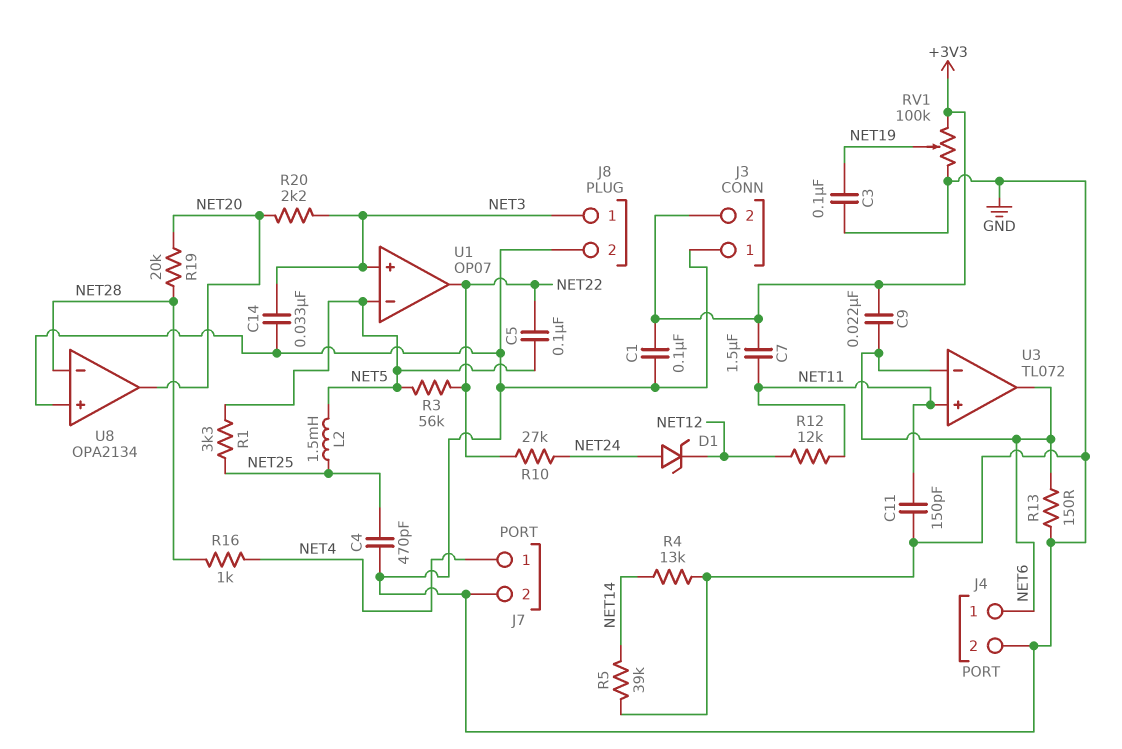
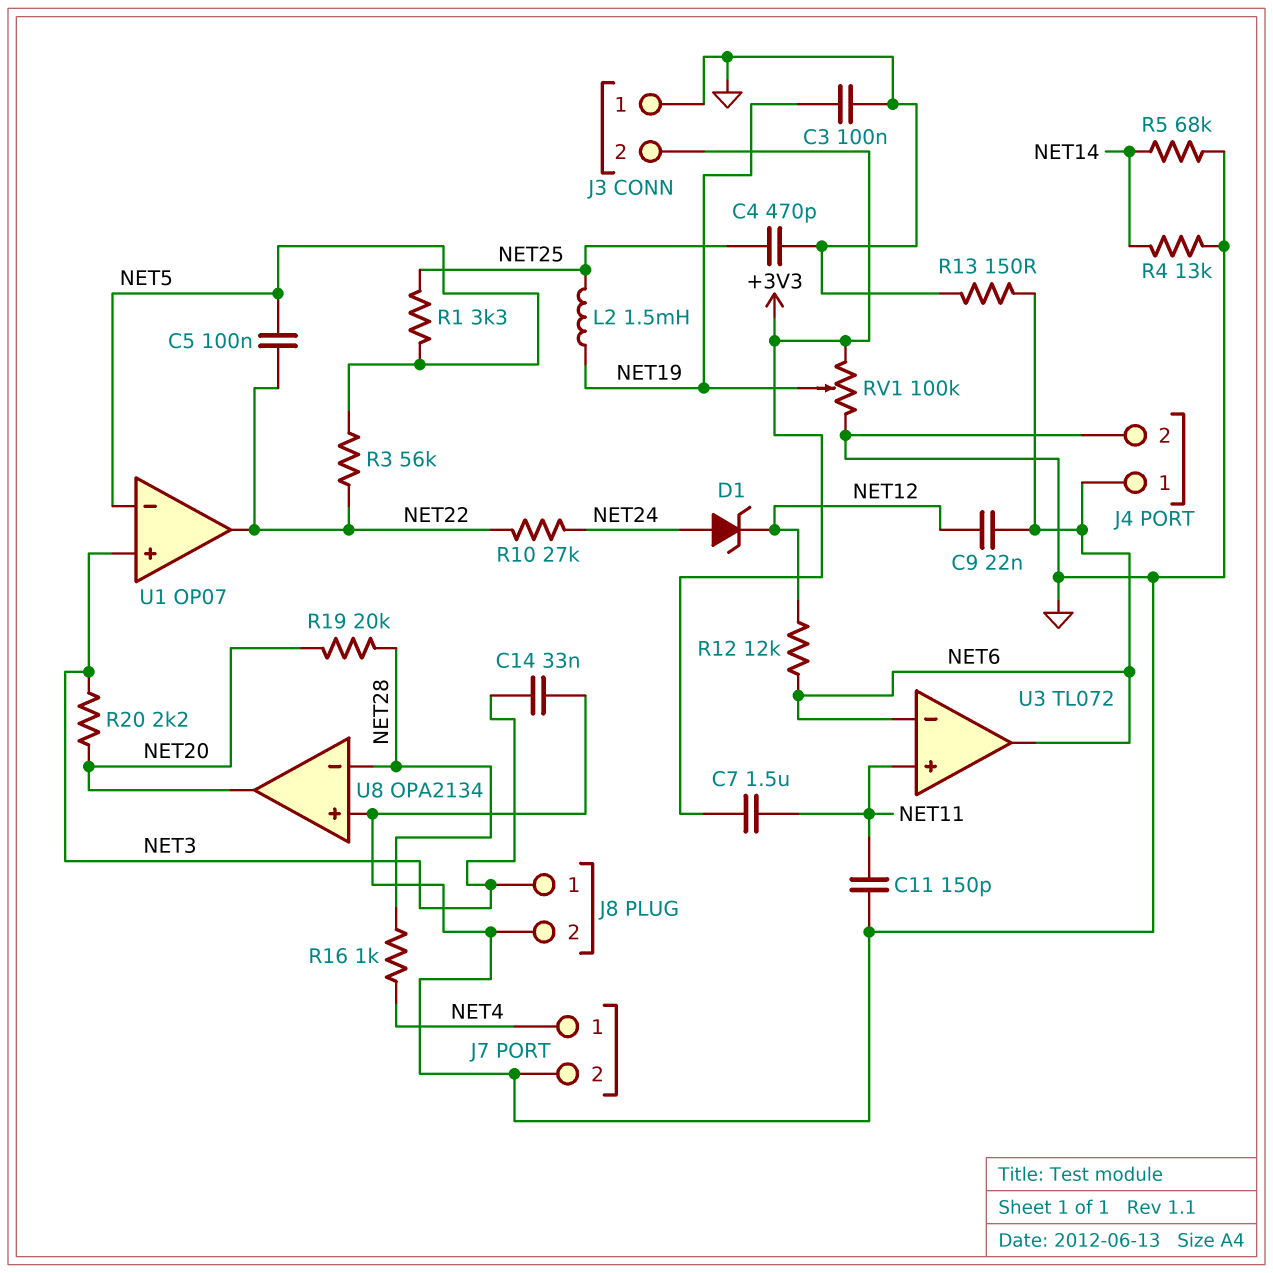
C1: 100nF (+3V3, GND) -> none
C9: 22nF (+3V3, NET6) -> 22nF (NET6, NET12)
L2: 1.5mH (NET5, NET25) -> 1.5mH (NET19, NET25)
R5: 39k (GND, NET14) -> 68k (GND, NET14)
R12: 12k (NET11, NET12) -> 12k (NET6, NET12)

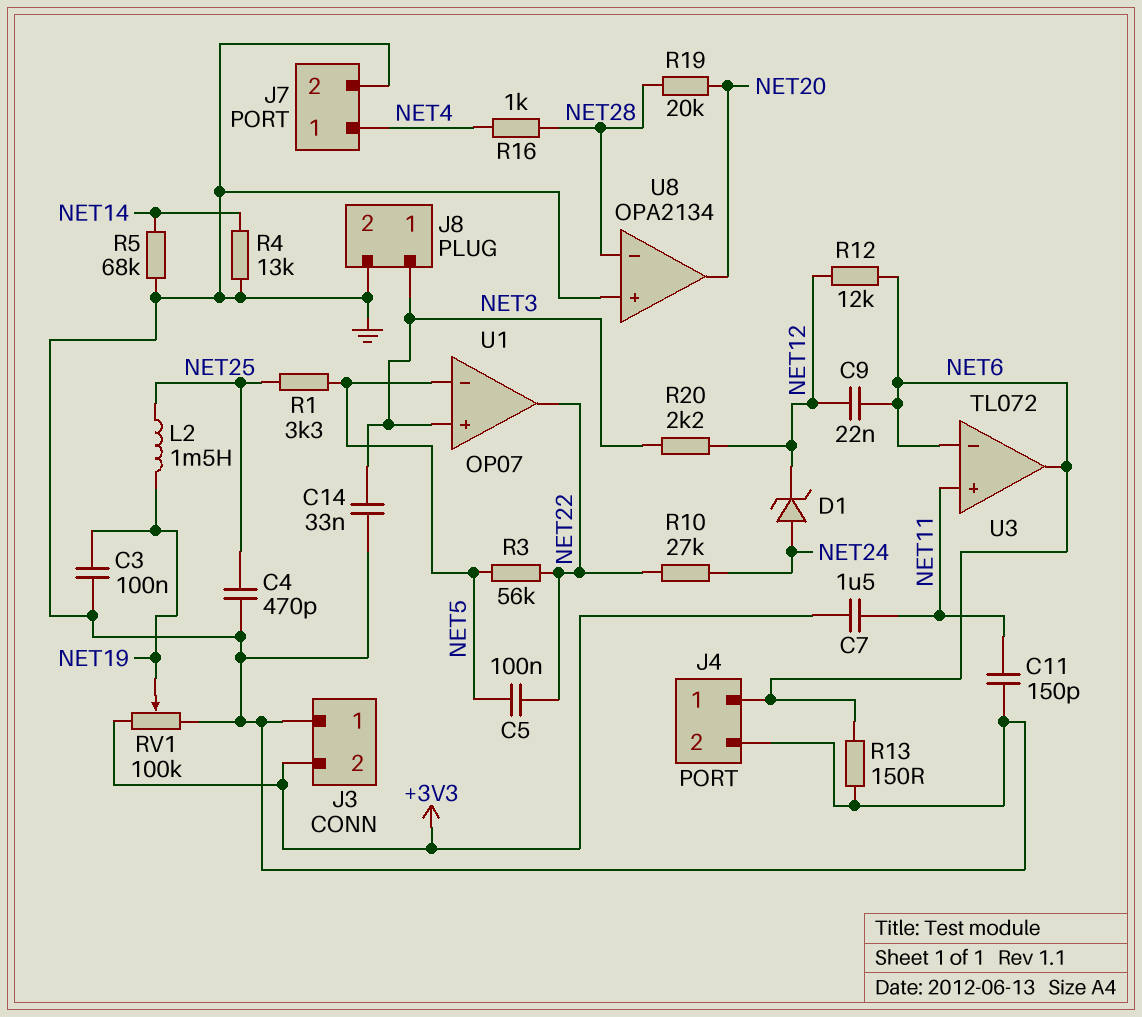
R20: 2.2k (NET3, NET20) -> 2.2k (NET3, NET12)

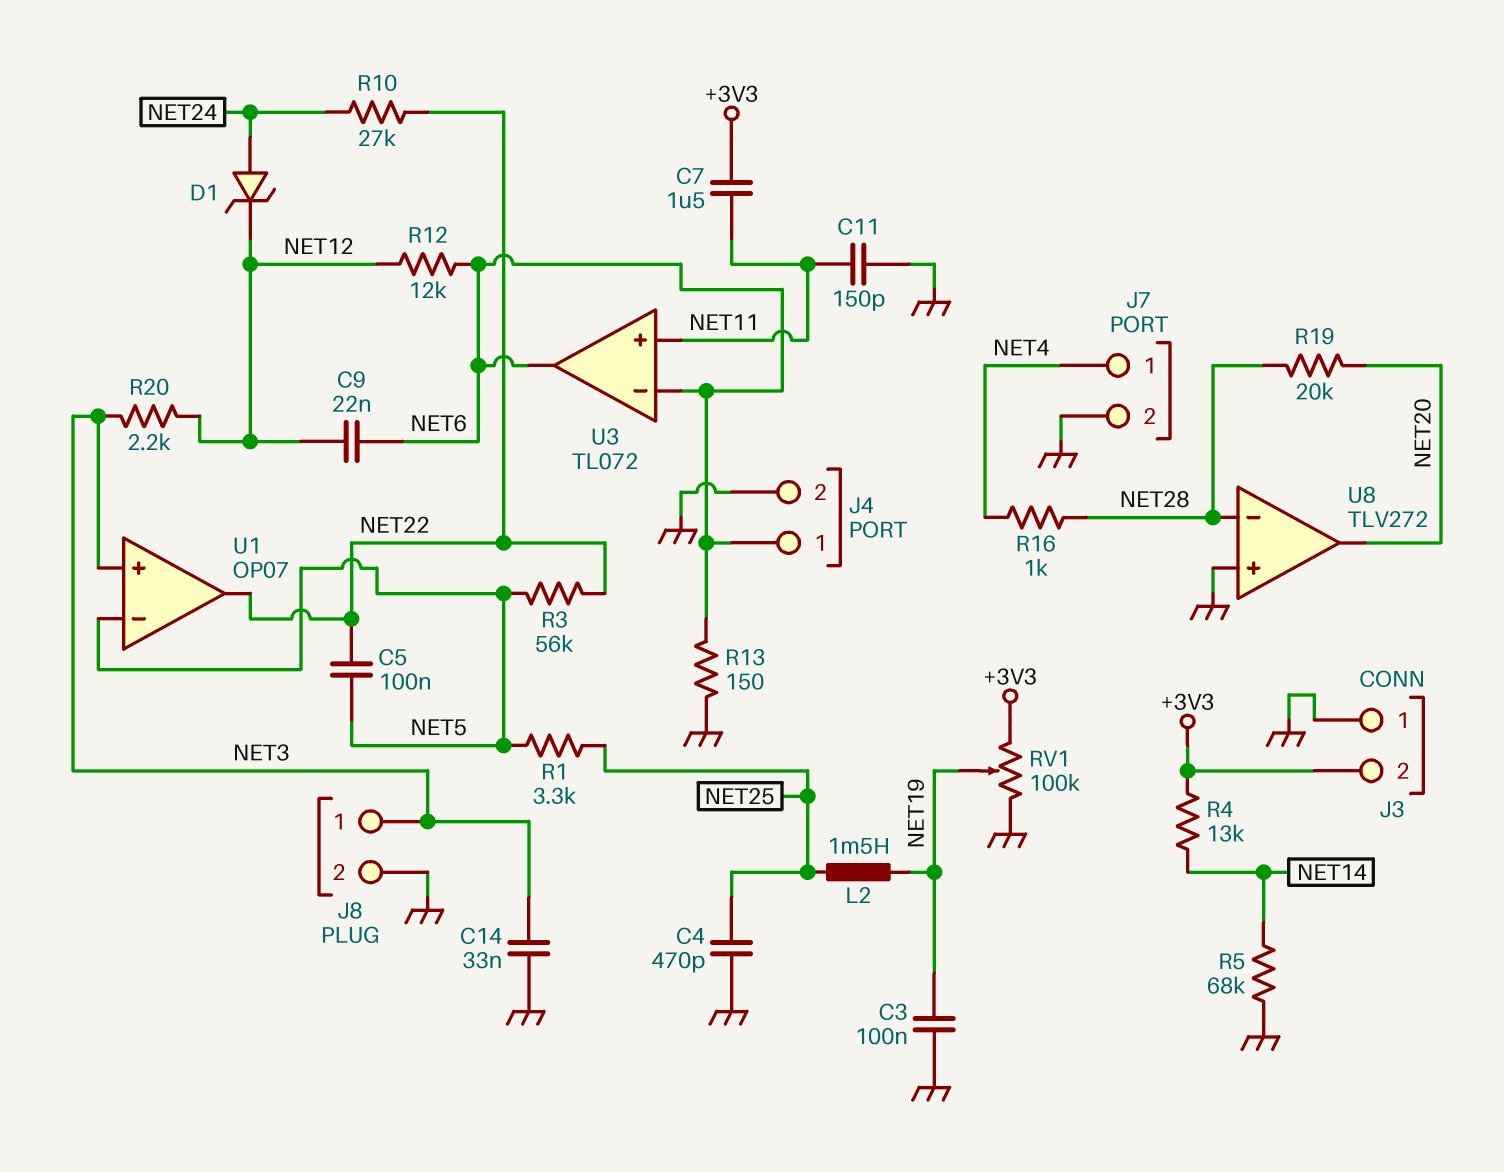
R4: 13k (GND, NET14) -> 13k (+3V3, NET14)
U8: OPA2134 -> TLV272

